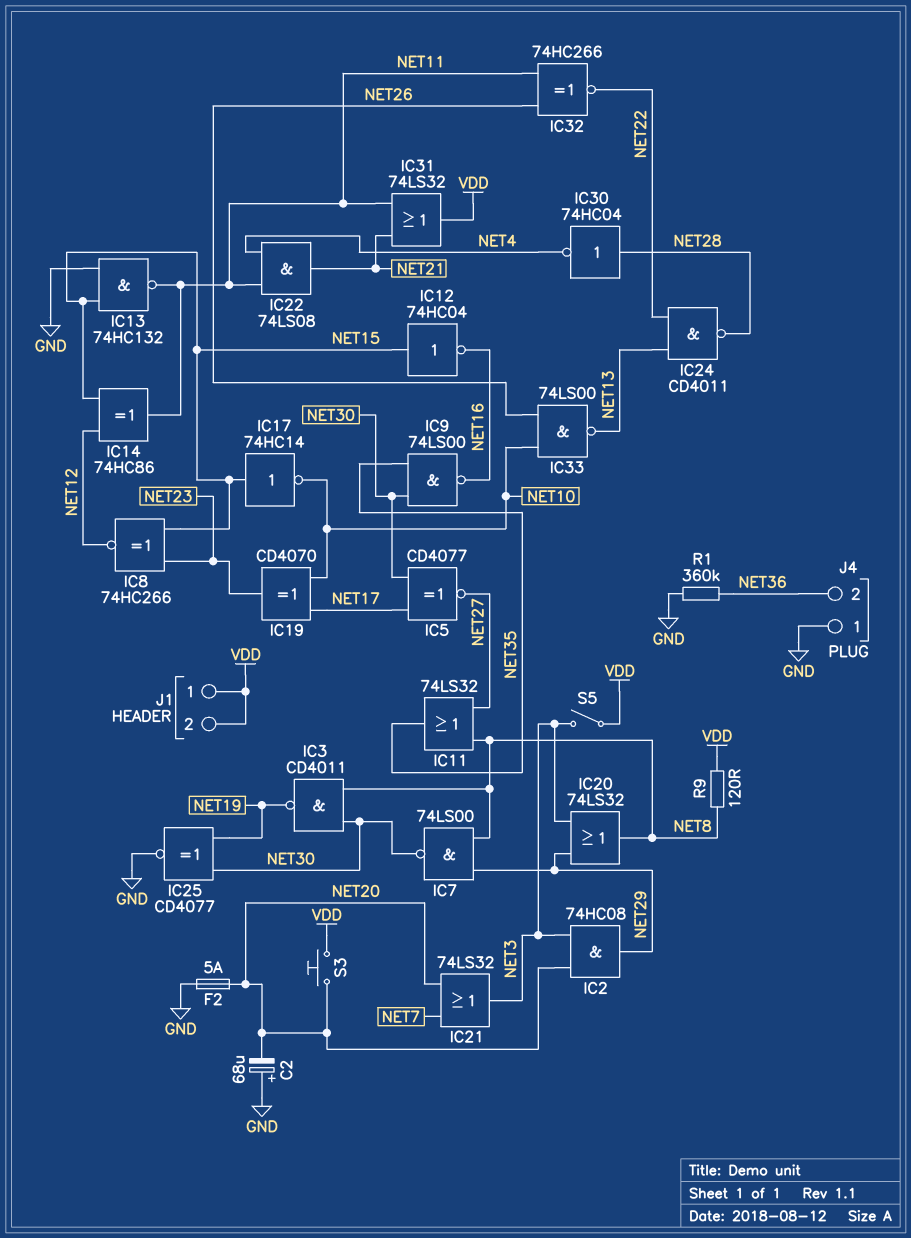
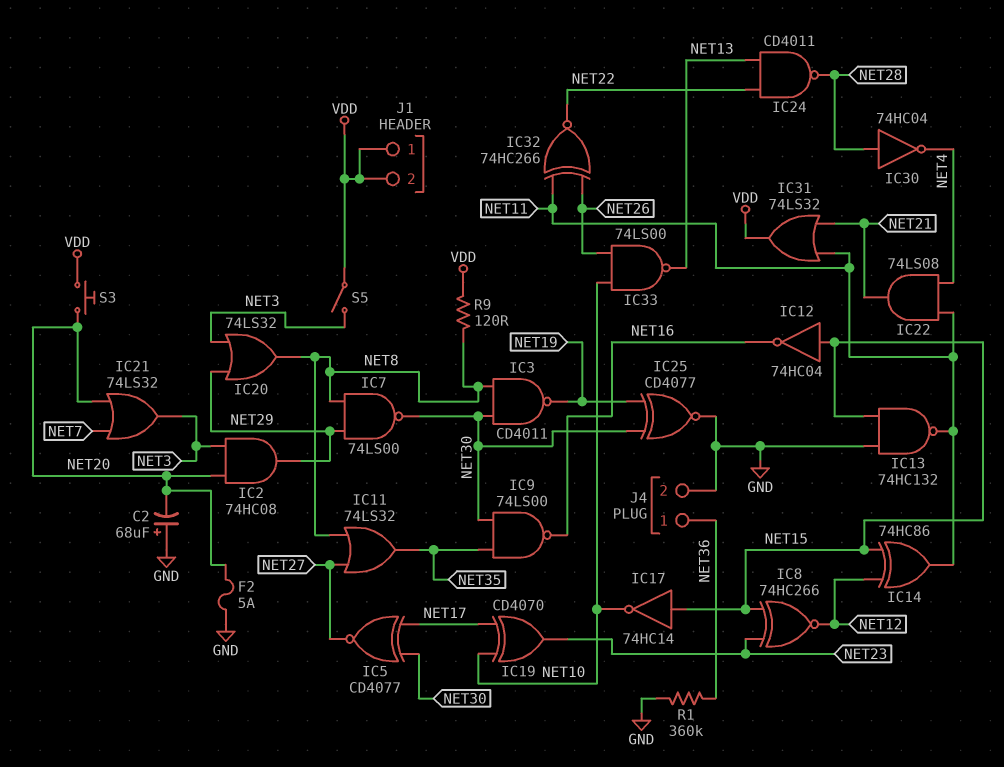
J4 pin 1: GND -> NET36
J4 pin 2: NET36 -> GND

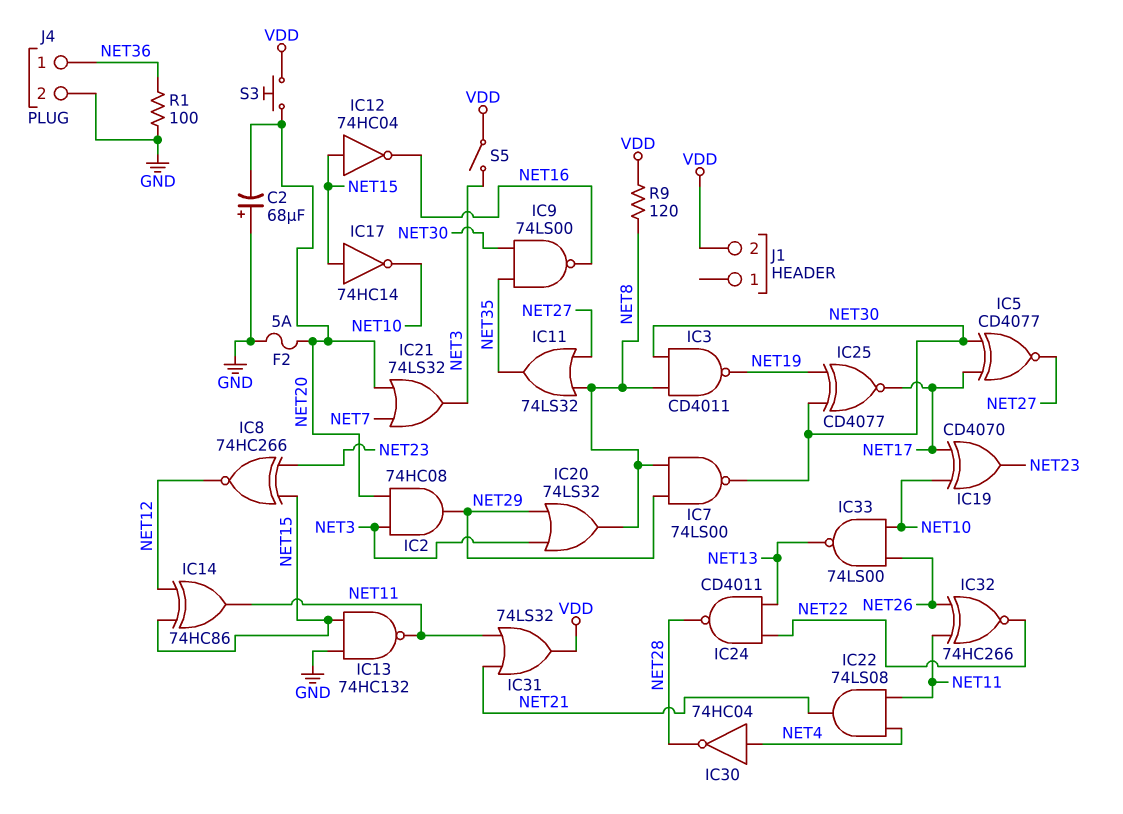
IC25: XNOR CD4077 (in NET19, in NET30, out GND) -> XNOR CD4077 (in NET19, in NET30, out NET17)
IC30: NOT 74HC04 (in NET28, out NET4) -> NOT 74HC04 (in NET4, out NET28)
J1 pin 1: VDD -> none
R1: 360k (GND, NET36) -> 100 (GND, NET36)

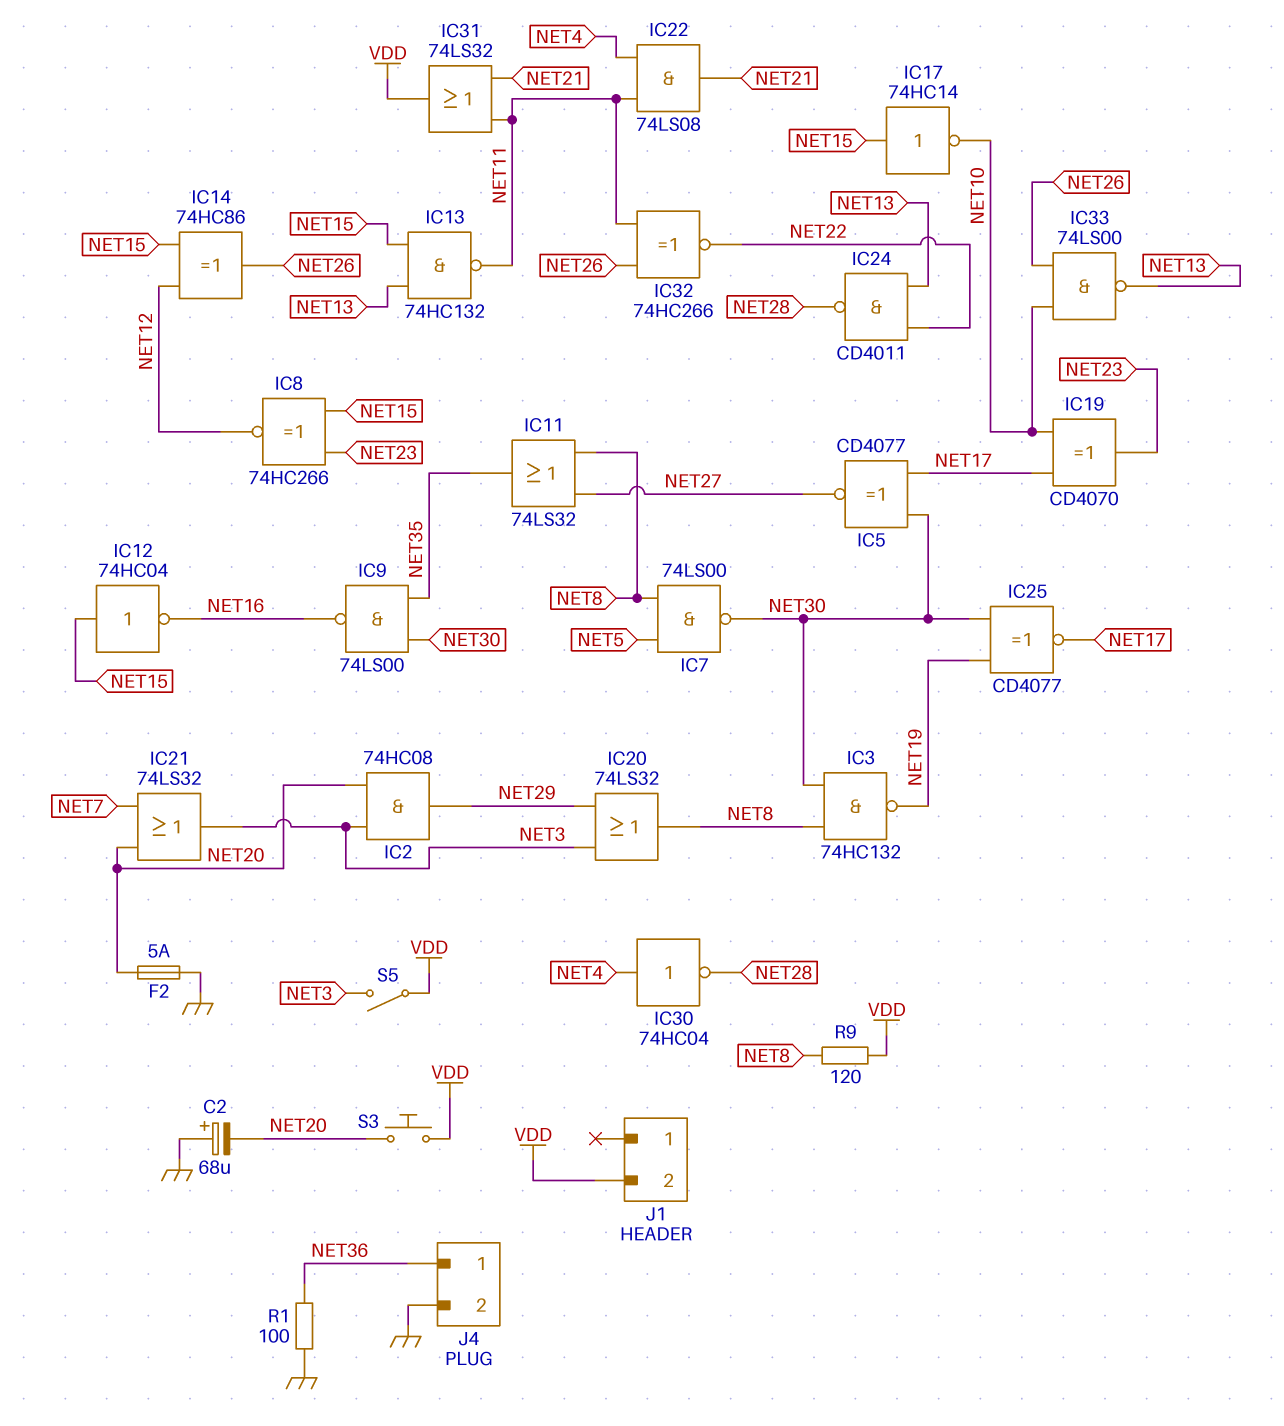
IC3: NAND CD4011 (in NET8, in NET30, out NET19) -> NAND 74HC132 (in NET8, in NET30, out NET19)
IC7: NAND 74LS00 (in NET8, in NET29, out NET30) -> NAND 74LS00 (in NET5, in NET8, out NET30)
IC13: NAND 74HC132 (in GND, in NET15, out NET11) -> NAND 74HC132 (in NET13, in NET15, out NET11)
IC14: XOR 74HC86 (in NET12, in NET15, out NET11) -> XOR 74HC86 (in NET12, in NET15, out NET26)

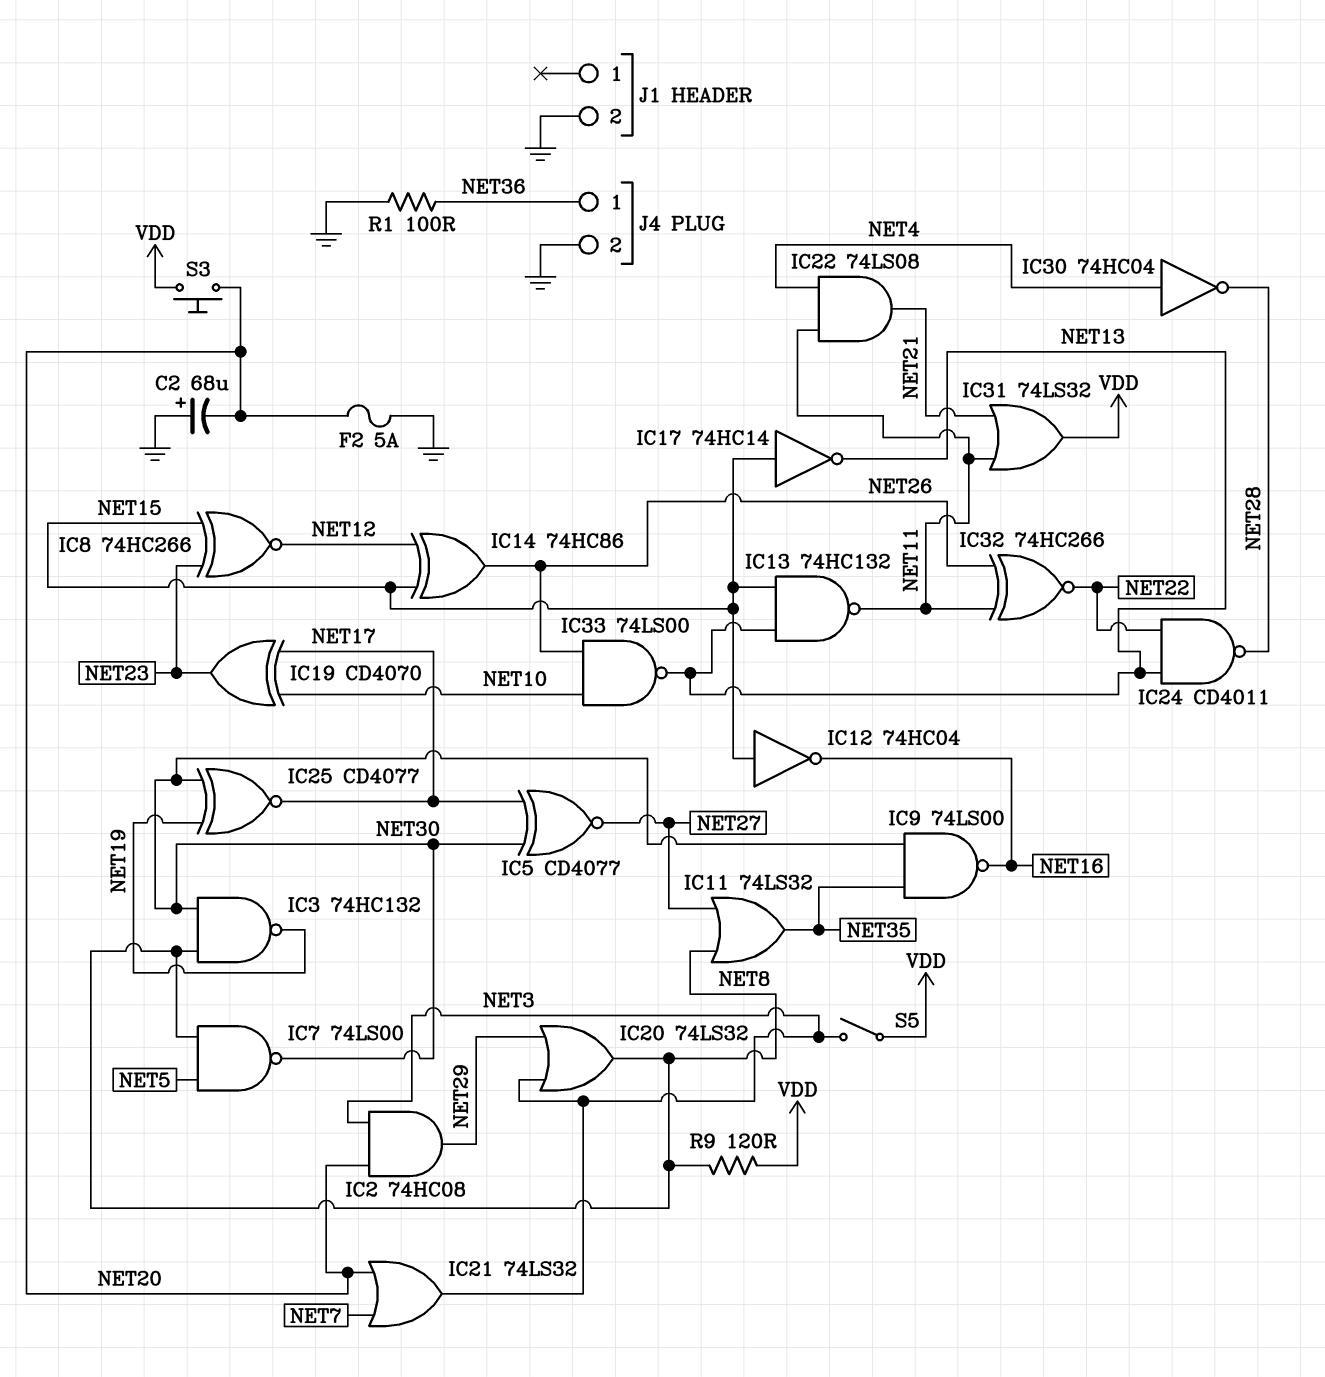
IC17: NOT 74HC14 (in NET15, out NET10) -> NOT 74HC14 (in NET15, out NET13)
J1 pin 2: VDD -> GND

